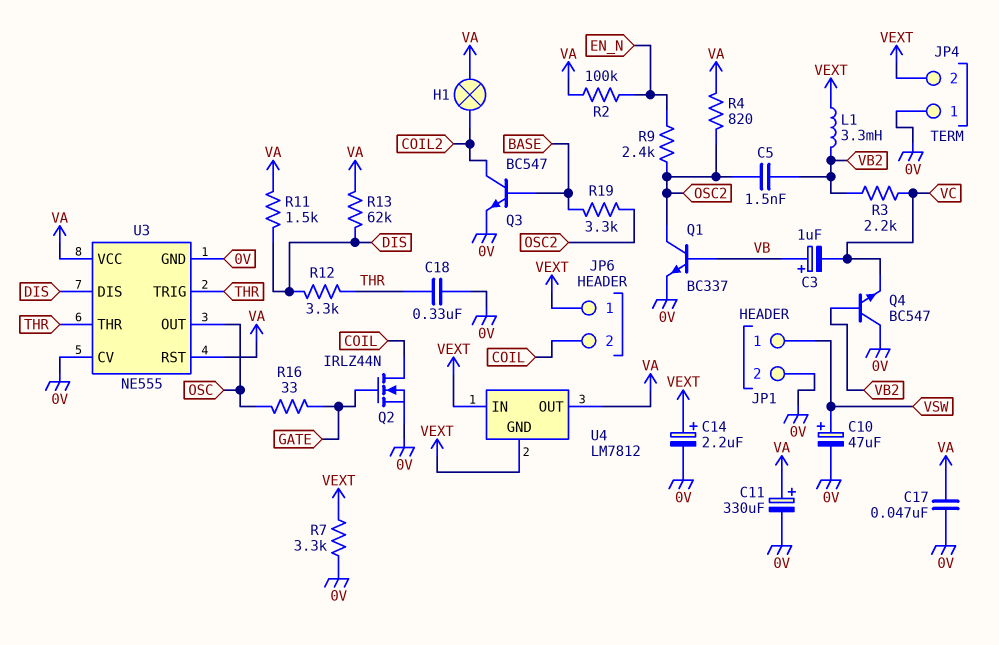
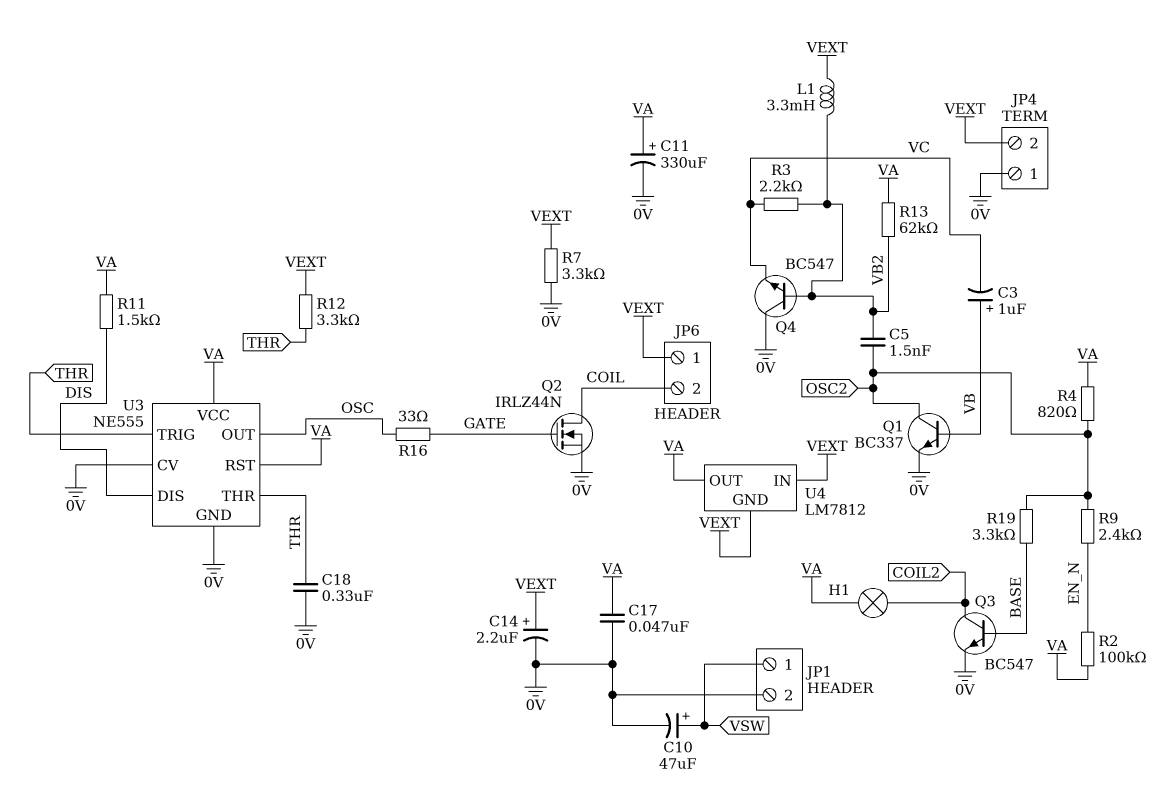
R12: 3.3k (DIS, THR) -> 3.3k (THR, VEXT)
R13: 62k (DIS, VA) -> 62k (VA, VB2)

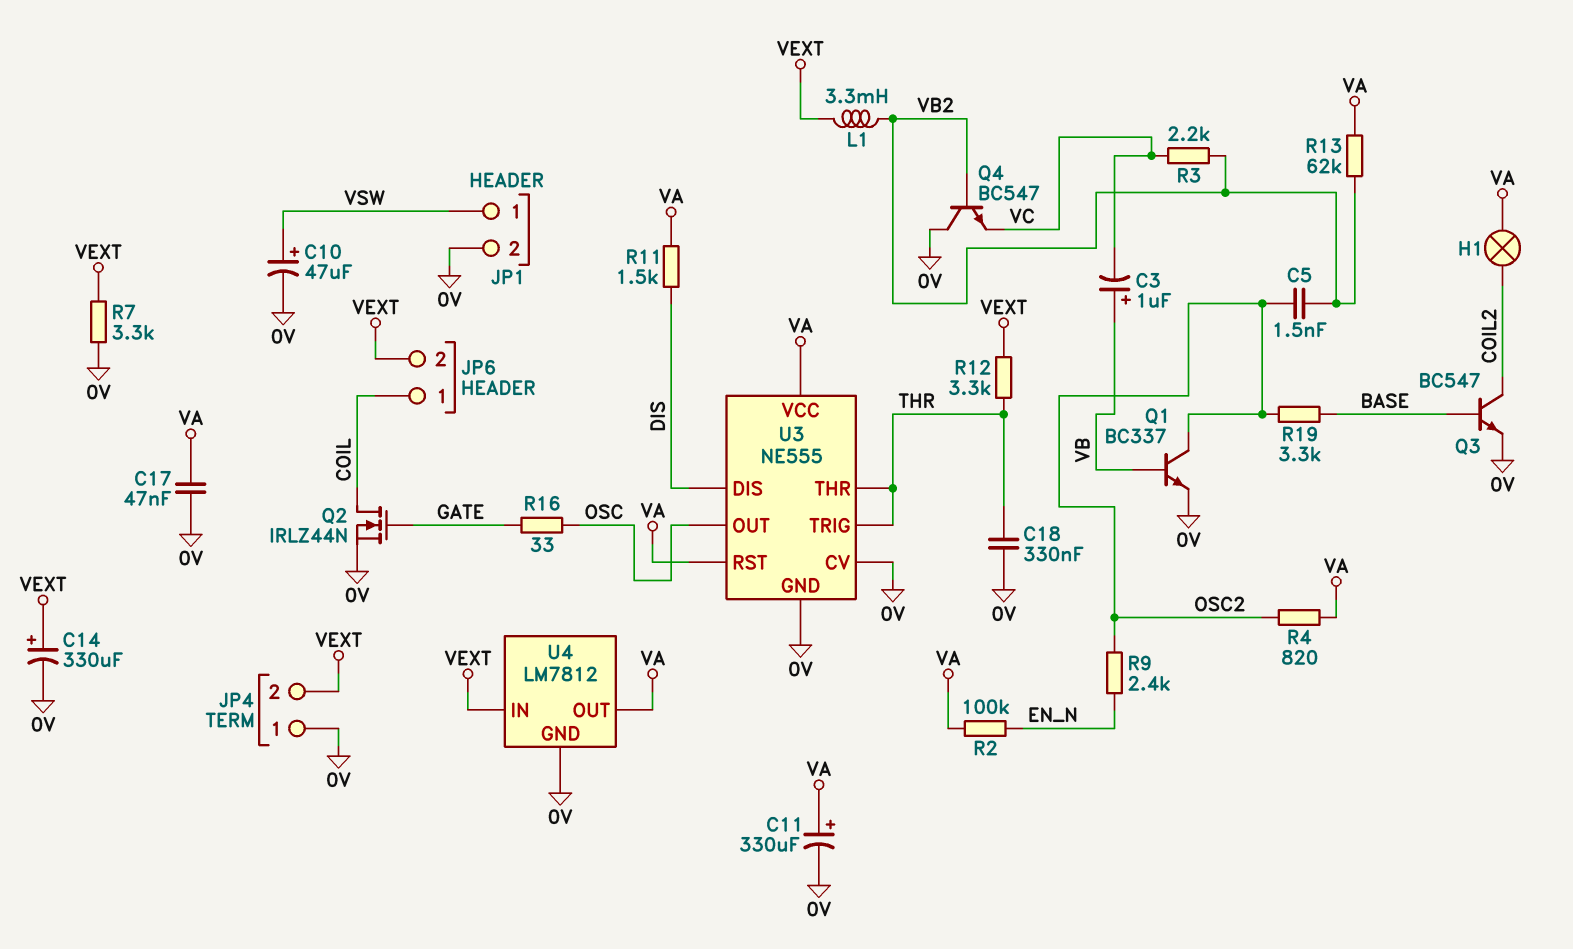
C14: 2.2uF (plus VEXT, minus 0V) -> 330uF (plus VEXT, minus 0V)
JP6 pin 1: VEXT -> COIL
JP6 pin 2: COIL -> VEXT
U4 pin GND: VEXT -> 0V

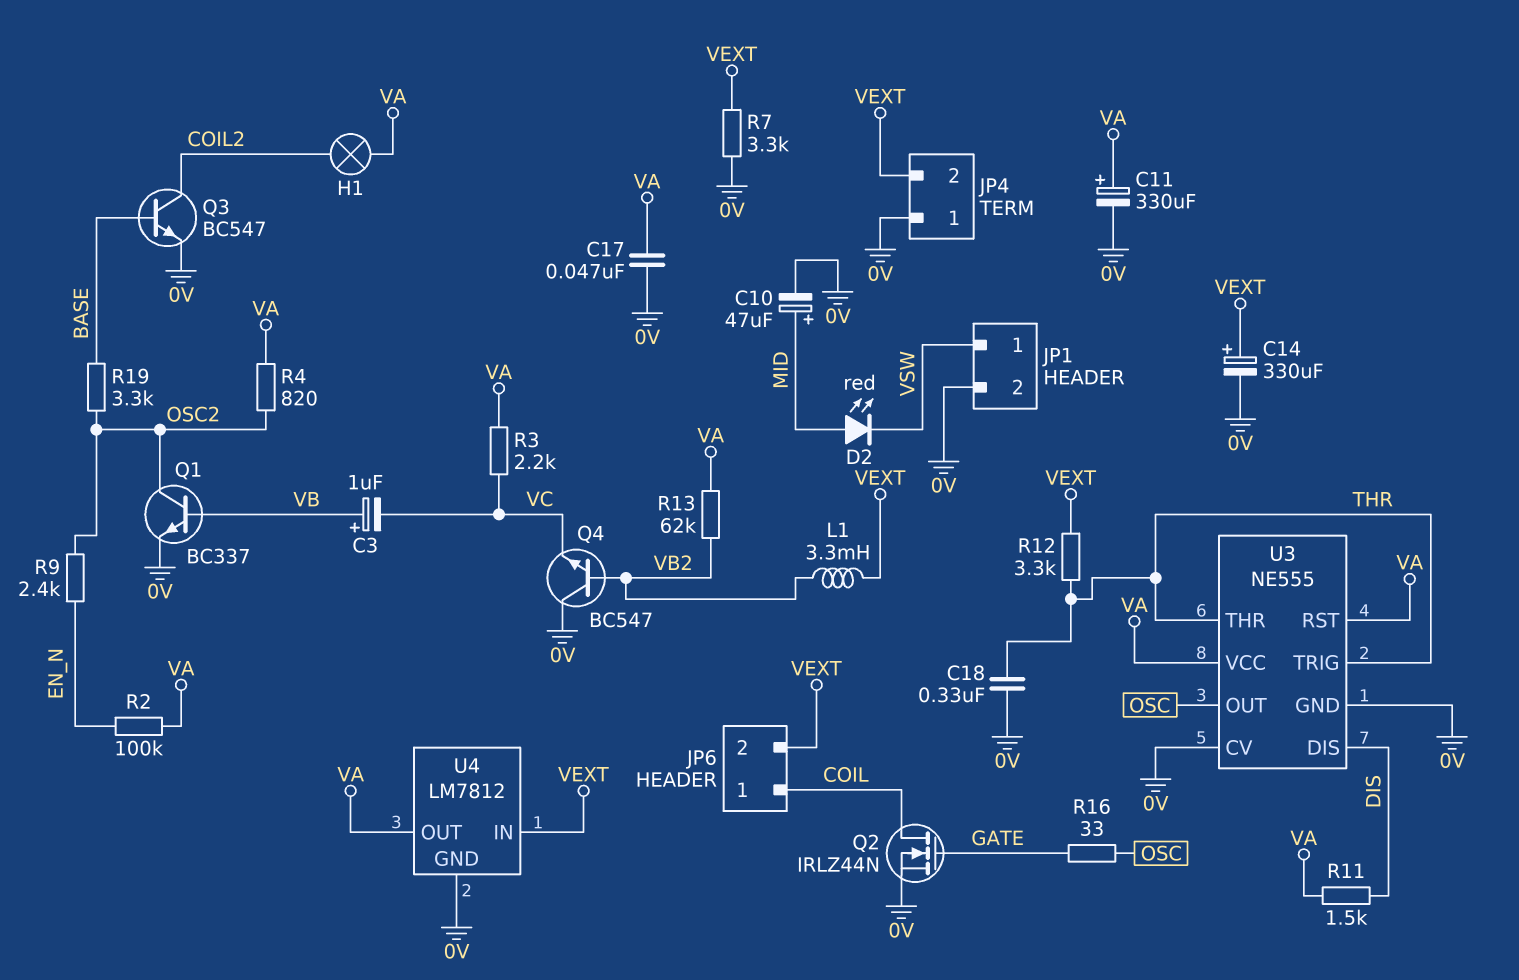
C5: 1.5nF (OSC2, VB2) -> none
C10: 47uF (plus VSW, minus 0V) -> 47uF (plus MID, minus 0V)
D2: none -> LED red (A MID, K VSW)
R3: 2.2k (VB2, VC) -> 2.2k (VA, VC)

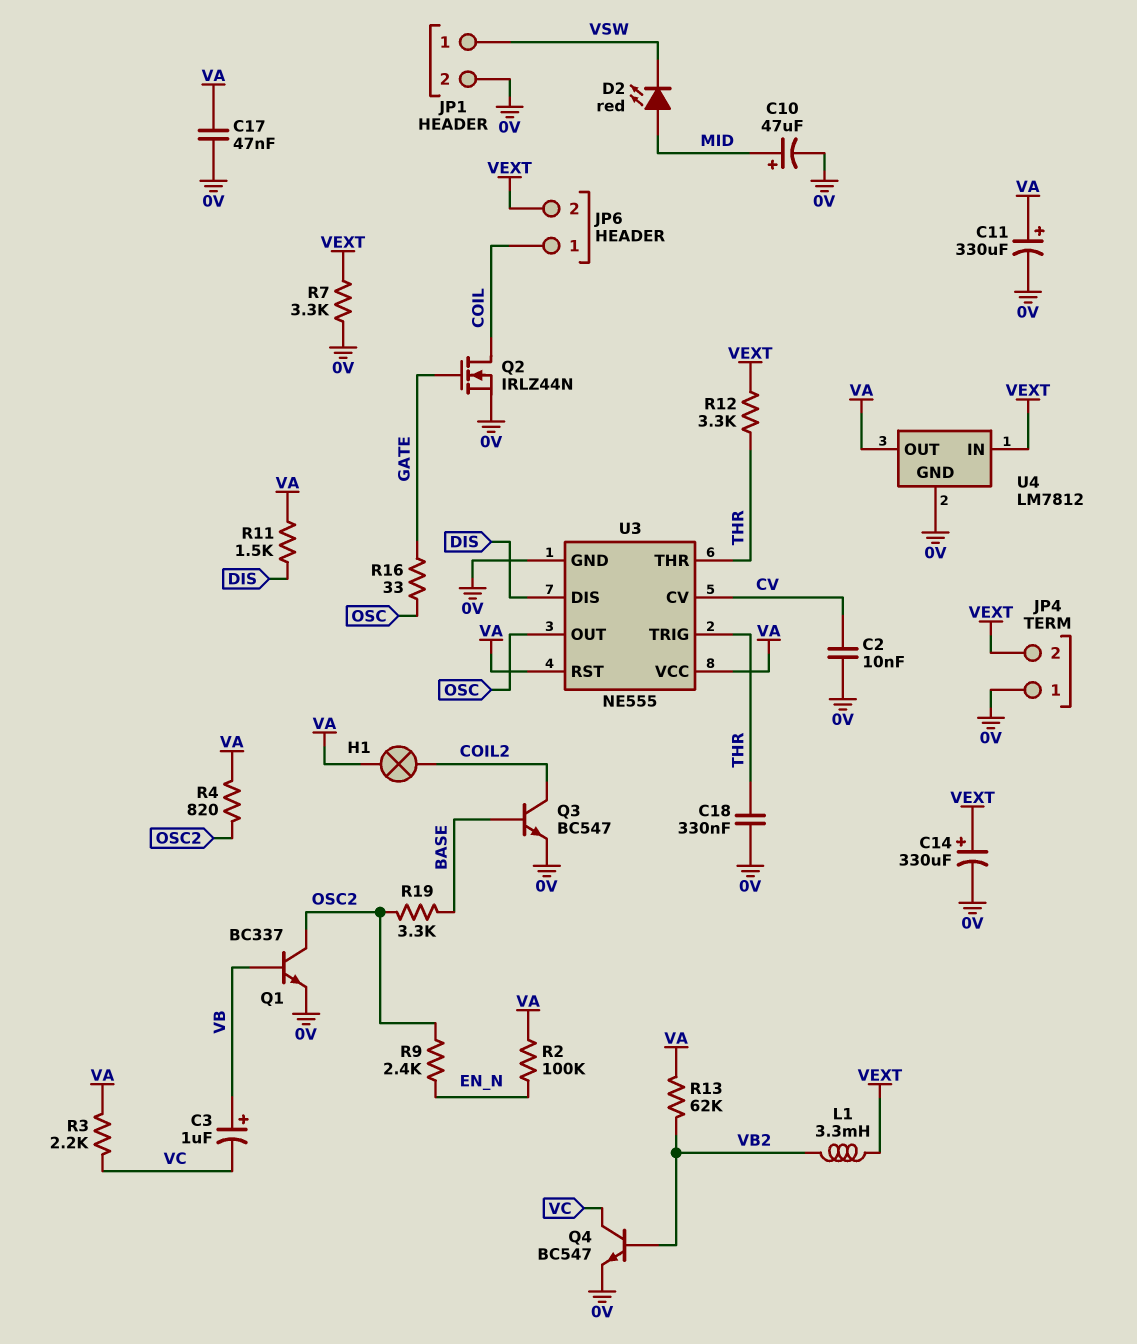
C2: none -> 10nF (0V, CV)
Q4: NPN BC547 (B VB2, C 0V, E VC) -> NPN BC547 (B VB2, C VC, E 0V)
U3 pin CV: 0V -> CV

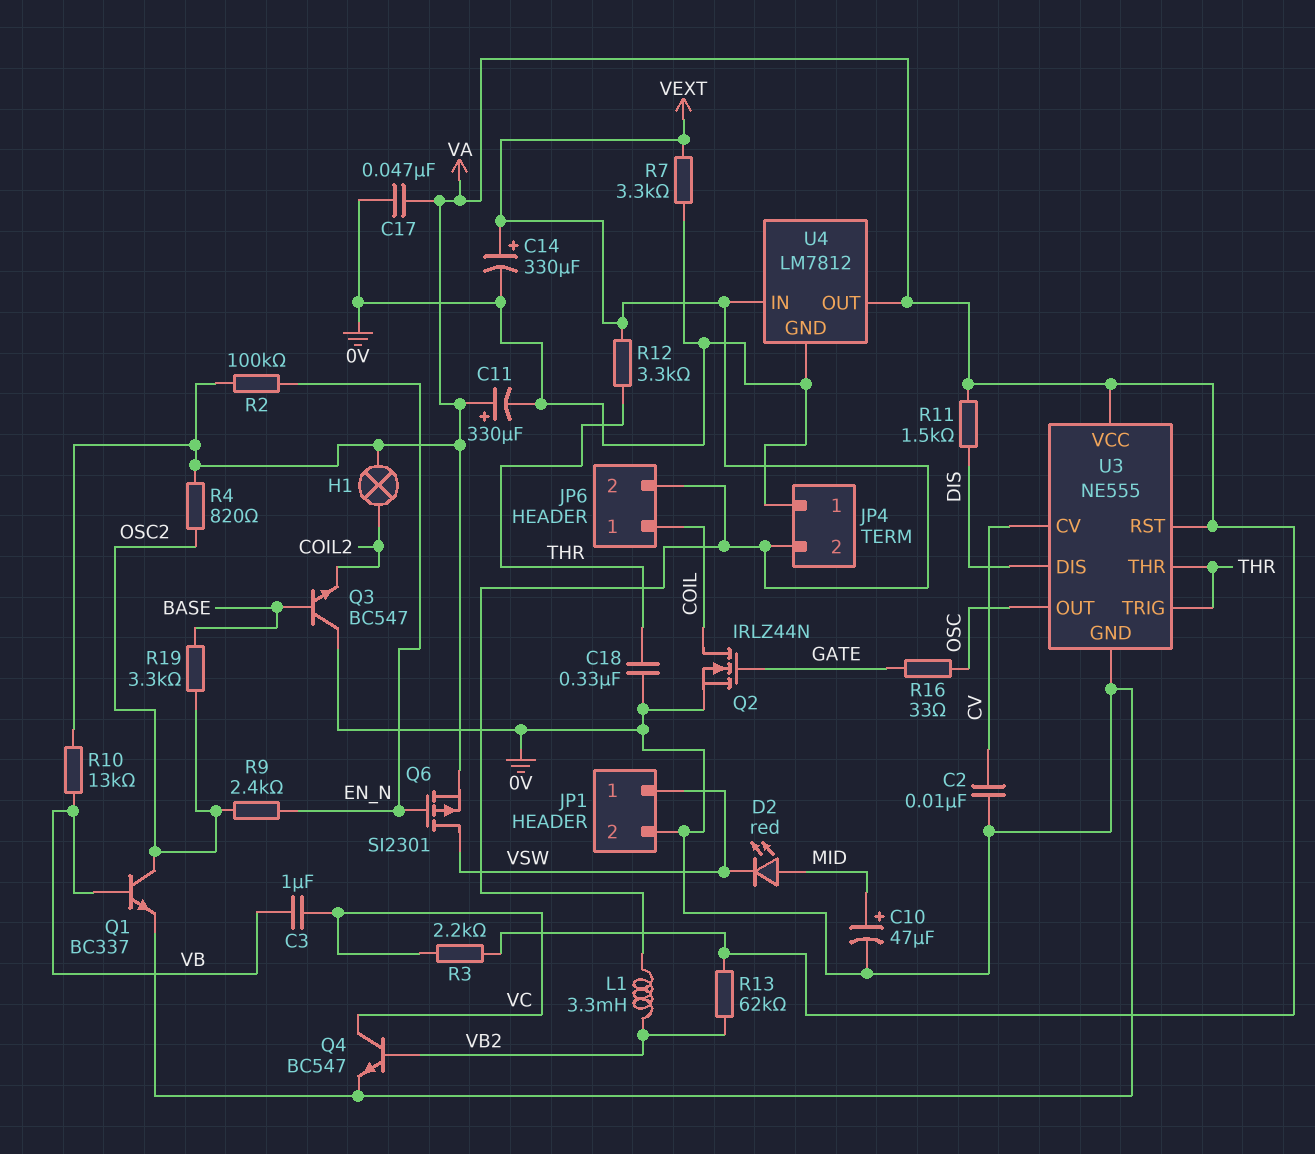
C3: 1uF (plus VB, minus VC) -> 1uF (VB, VC)
Q3: NPN BC547 (B BASE, C COIL2, E 0V) -> NPN BC547 (B BASE, C 0V, E COIL2)
Q6: none -> PMOS SI2301 (G EN_N, D VSW, S VA)
R10: none -> 13k (VA, VB)

